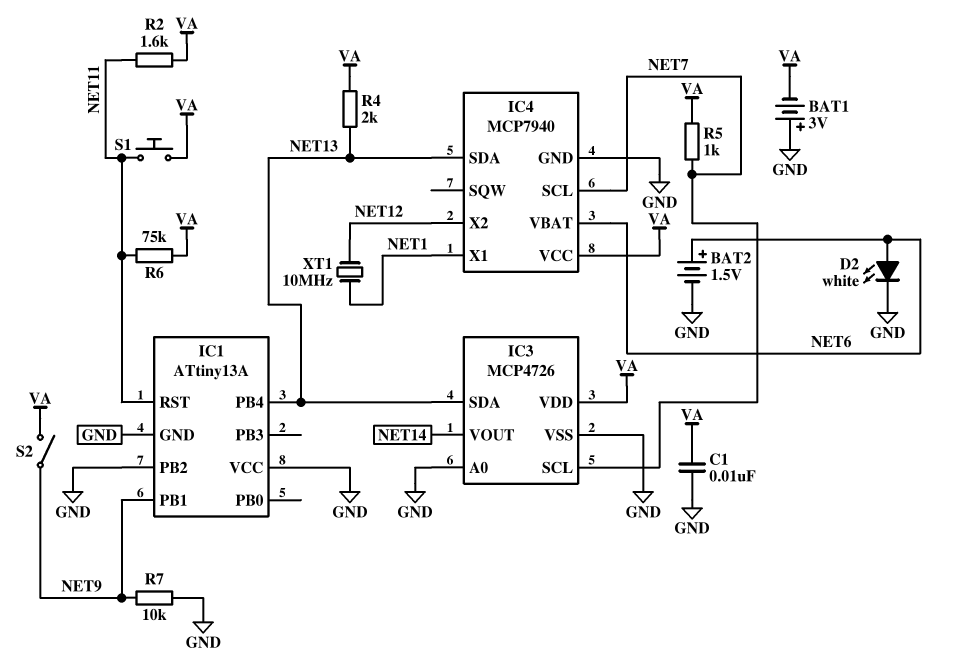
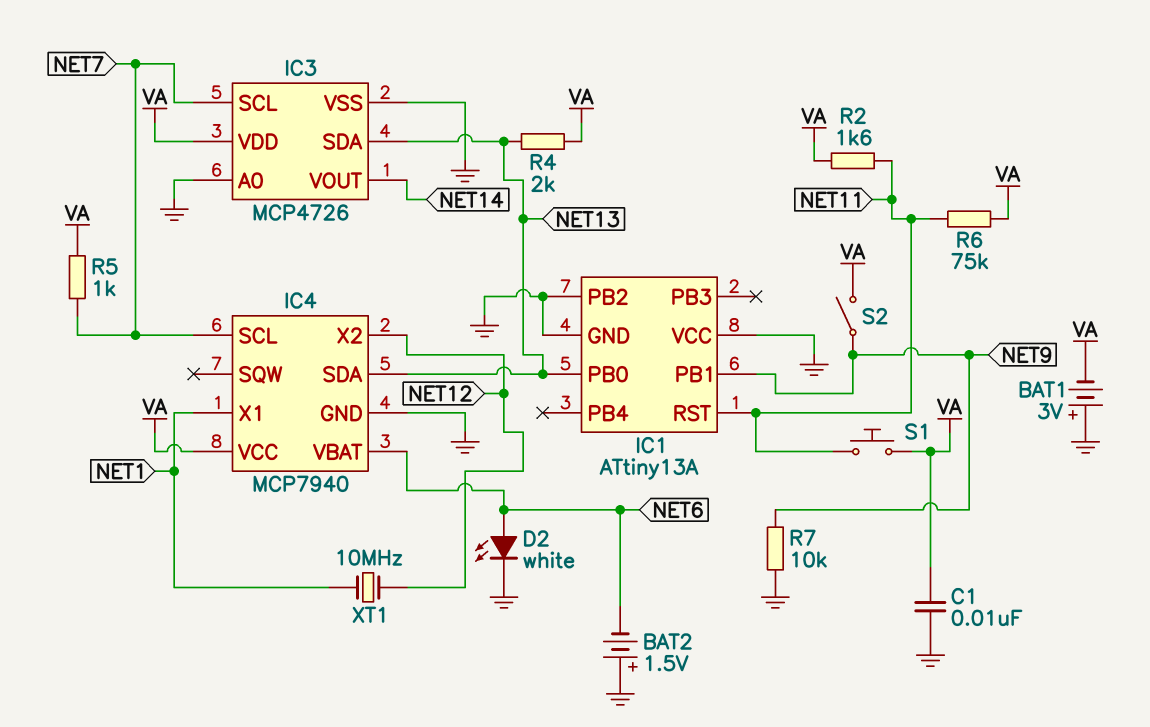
BAT2: 1.5V (plus NET6, minus GND) -> 1.5V (plus GND, minus NET6)
IC1 pin PB0: none -> NET13
IC1 pin PB4: NET13 -> none

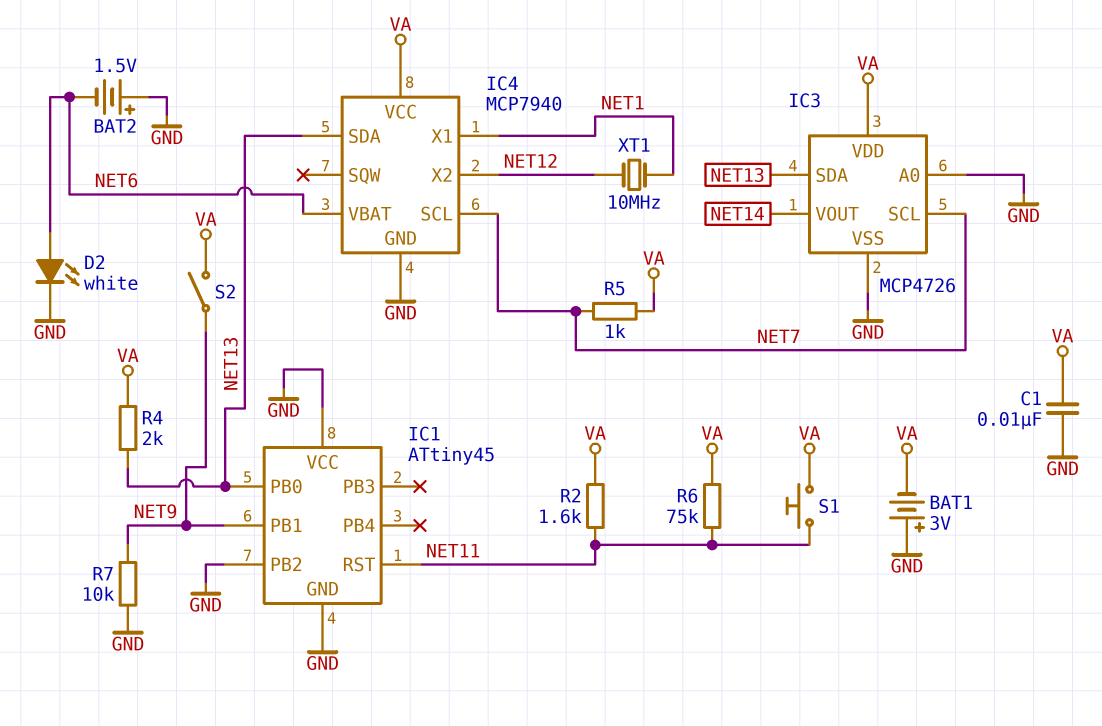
IC1: ATtiny13A -> ATtiny45

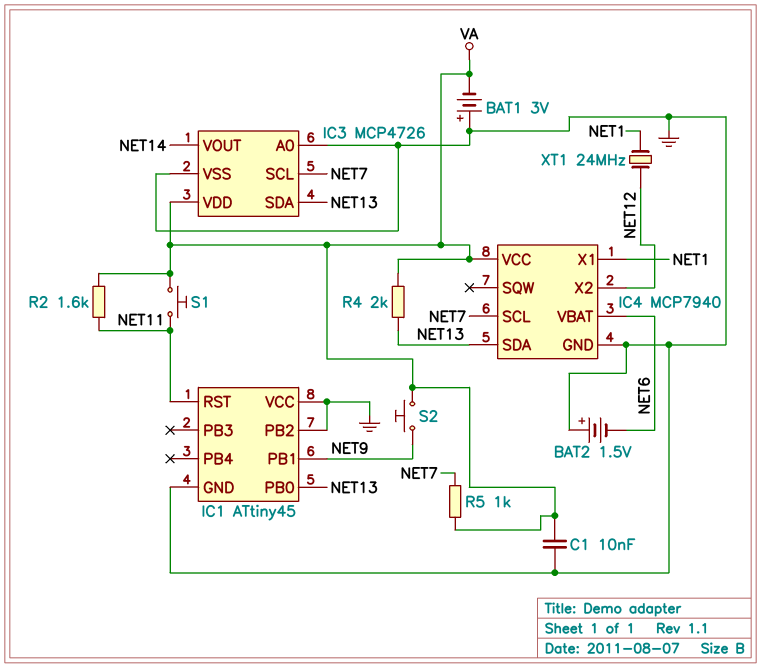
D2: LED white (A NET6, K GND) -> none
R6: 75k (NET11, VA) -> none
R7: 10k (GND, NET9) -> none
S2: switch (NET9, VA) -> button (NET9, VA)
XT1: 10MHz (NET1, NET12) -> 24MHz (NET1, NET12)

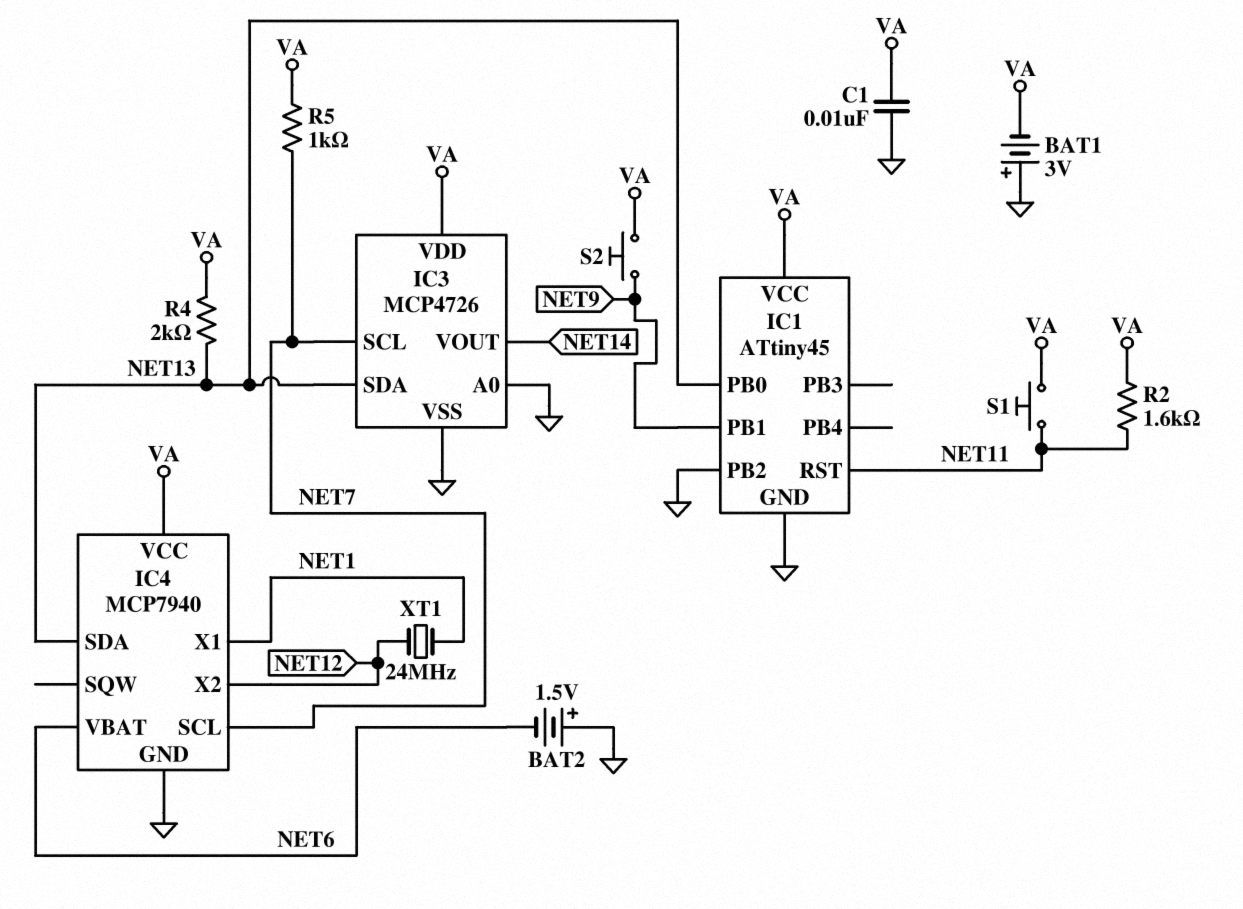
IC1 pin VCC: GND -> VA

